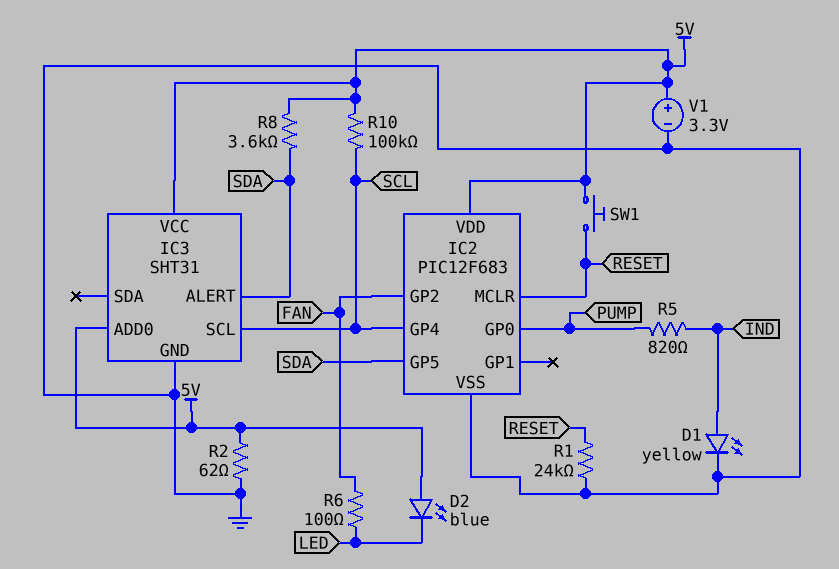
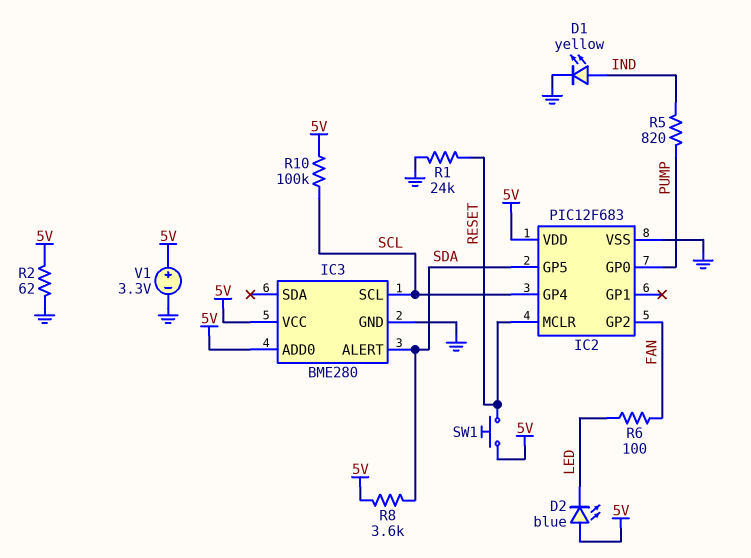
IC3: SHT31 -> BME280

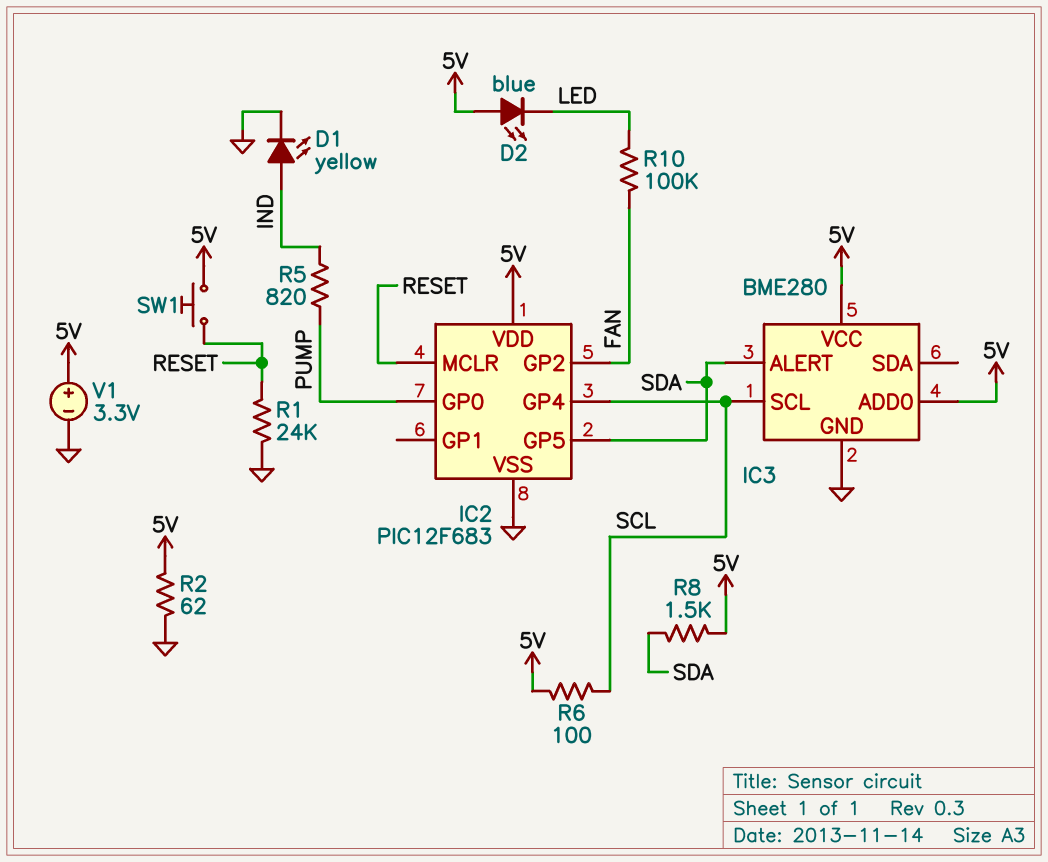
R6: 100 (FAN, LED) -> 100 (5V, SCL)
R8: 3.6k (5V, SDA) -> 1.5k (5V, SDA)
R10: 100k (5V, SCL) -> 100k (FAN, LED)

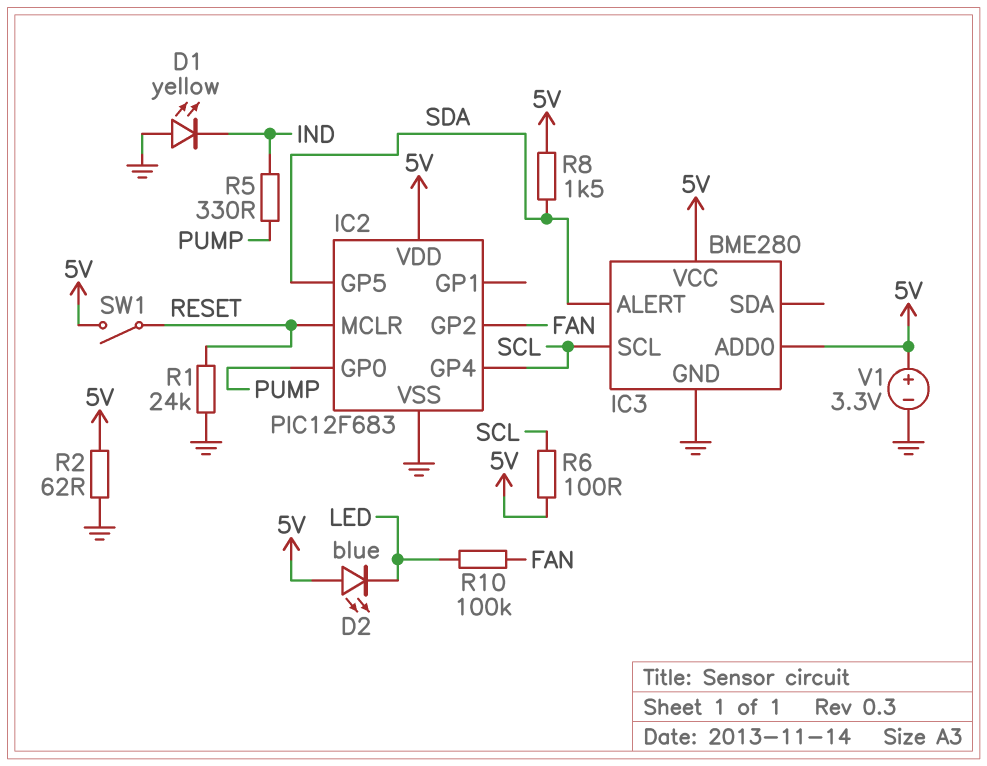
D1: LED yellow (A IND, K GND) -> LED yellow (A GND, K IND)
R5: 820 (IND, PUMP) -> 330 (IND, PUMP)
SW1: button (5V, RESET) -> switch (5V, RESET)

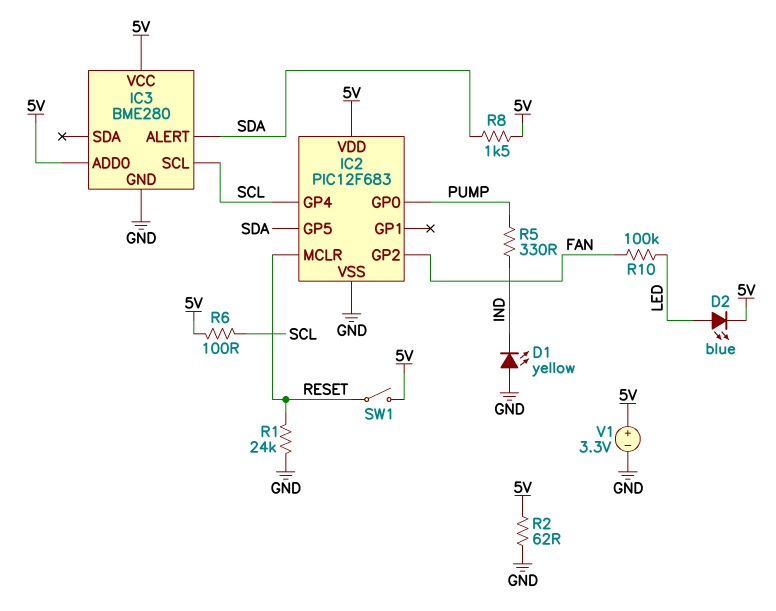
D2: LED blue (A 5V, K LED) -> LED blue (A LED, K 5V)

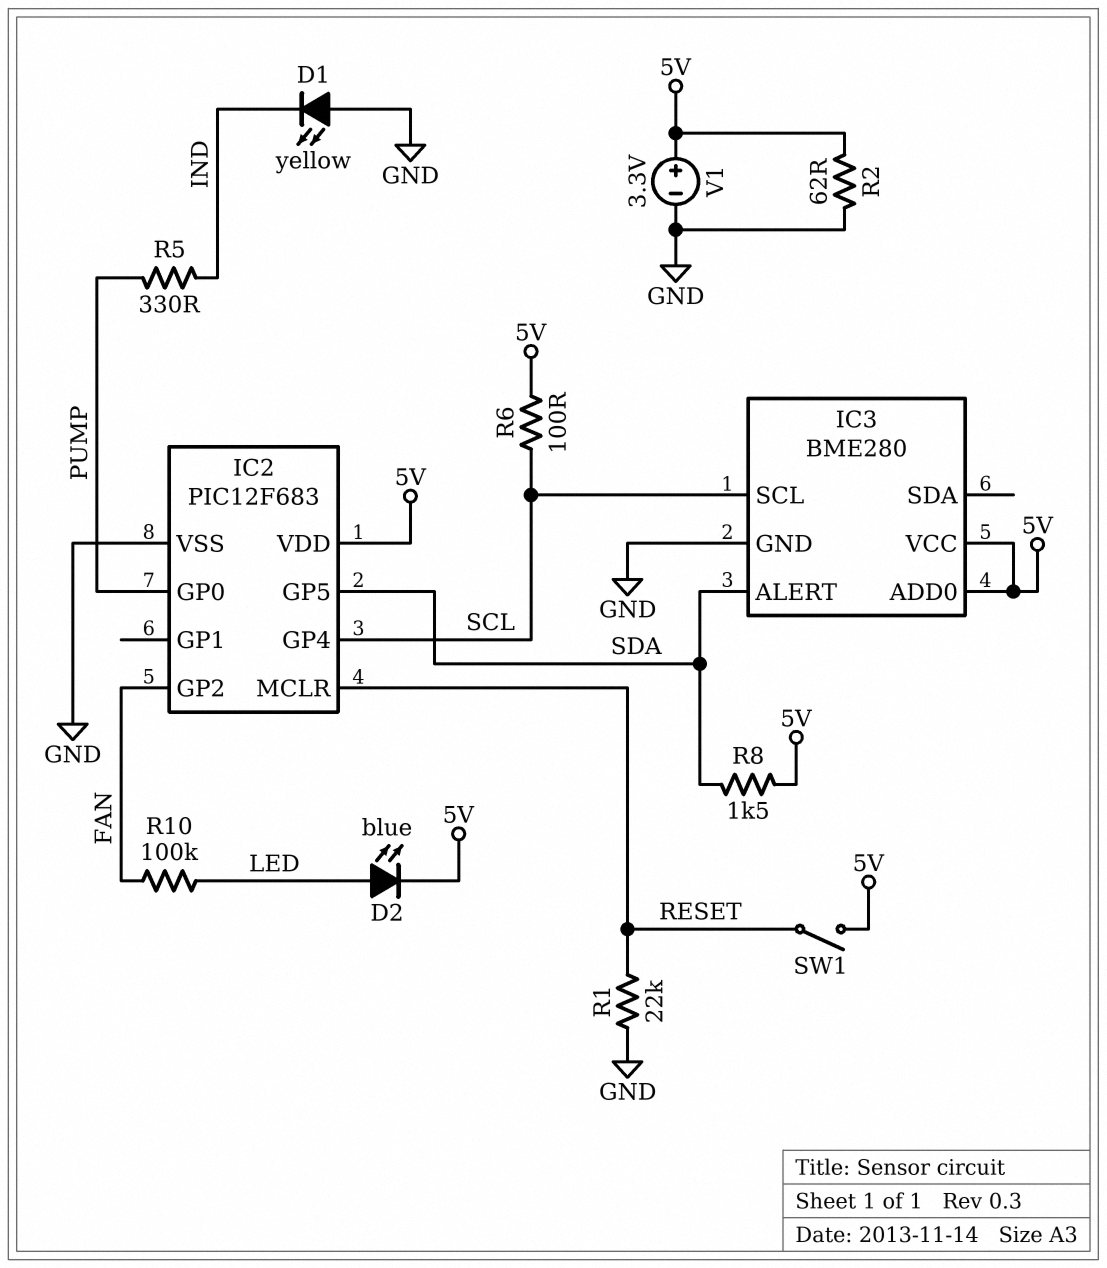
R1: 24k (GND, RESET) -> 22k (GND, RESET)

